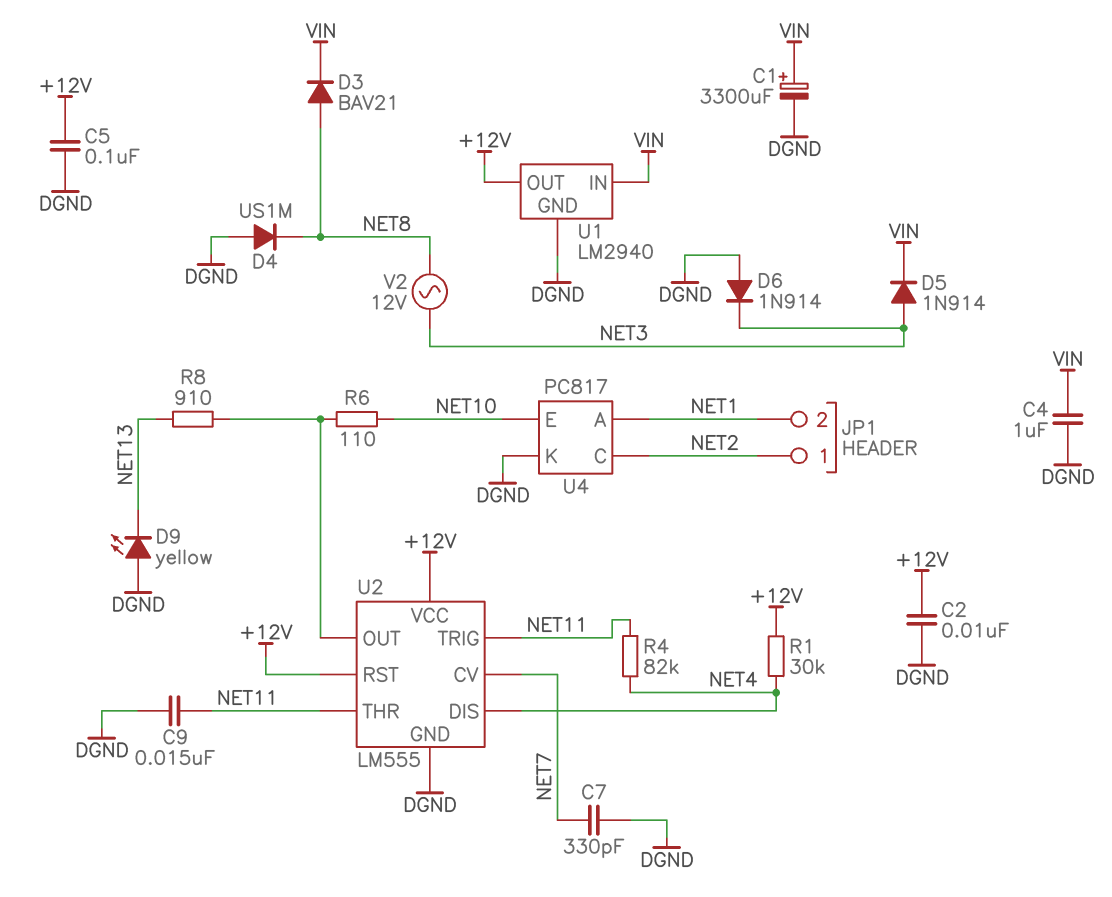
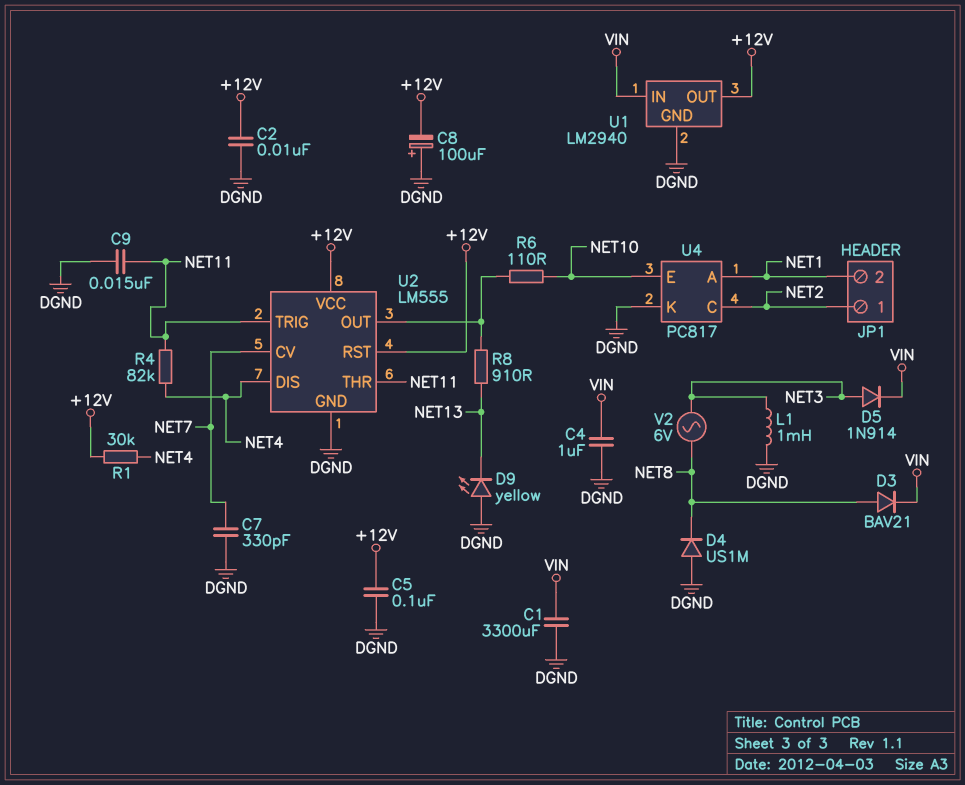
C1: 3300uF (plus VIN, minus DGND) -> 3300uF (DGND, VIN)
C8: none -> 100uF (plus DGND, minus +12V)
D6: diode 1N914 (A DGND, K NET3) -> none
L1: none -> 1mH (DGND, NET3)
V2: AC 12V (NET3, NET8) -> AC 6V (NET3, NET8)

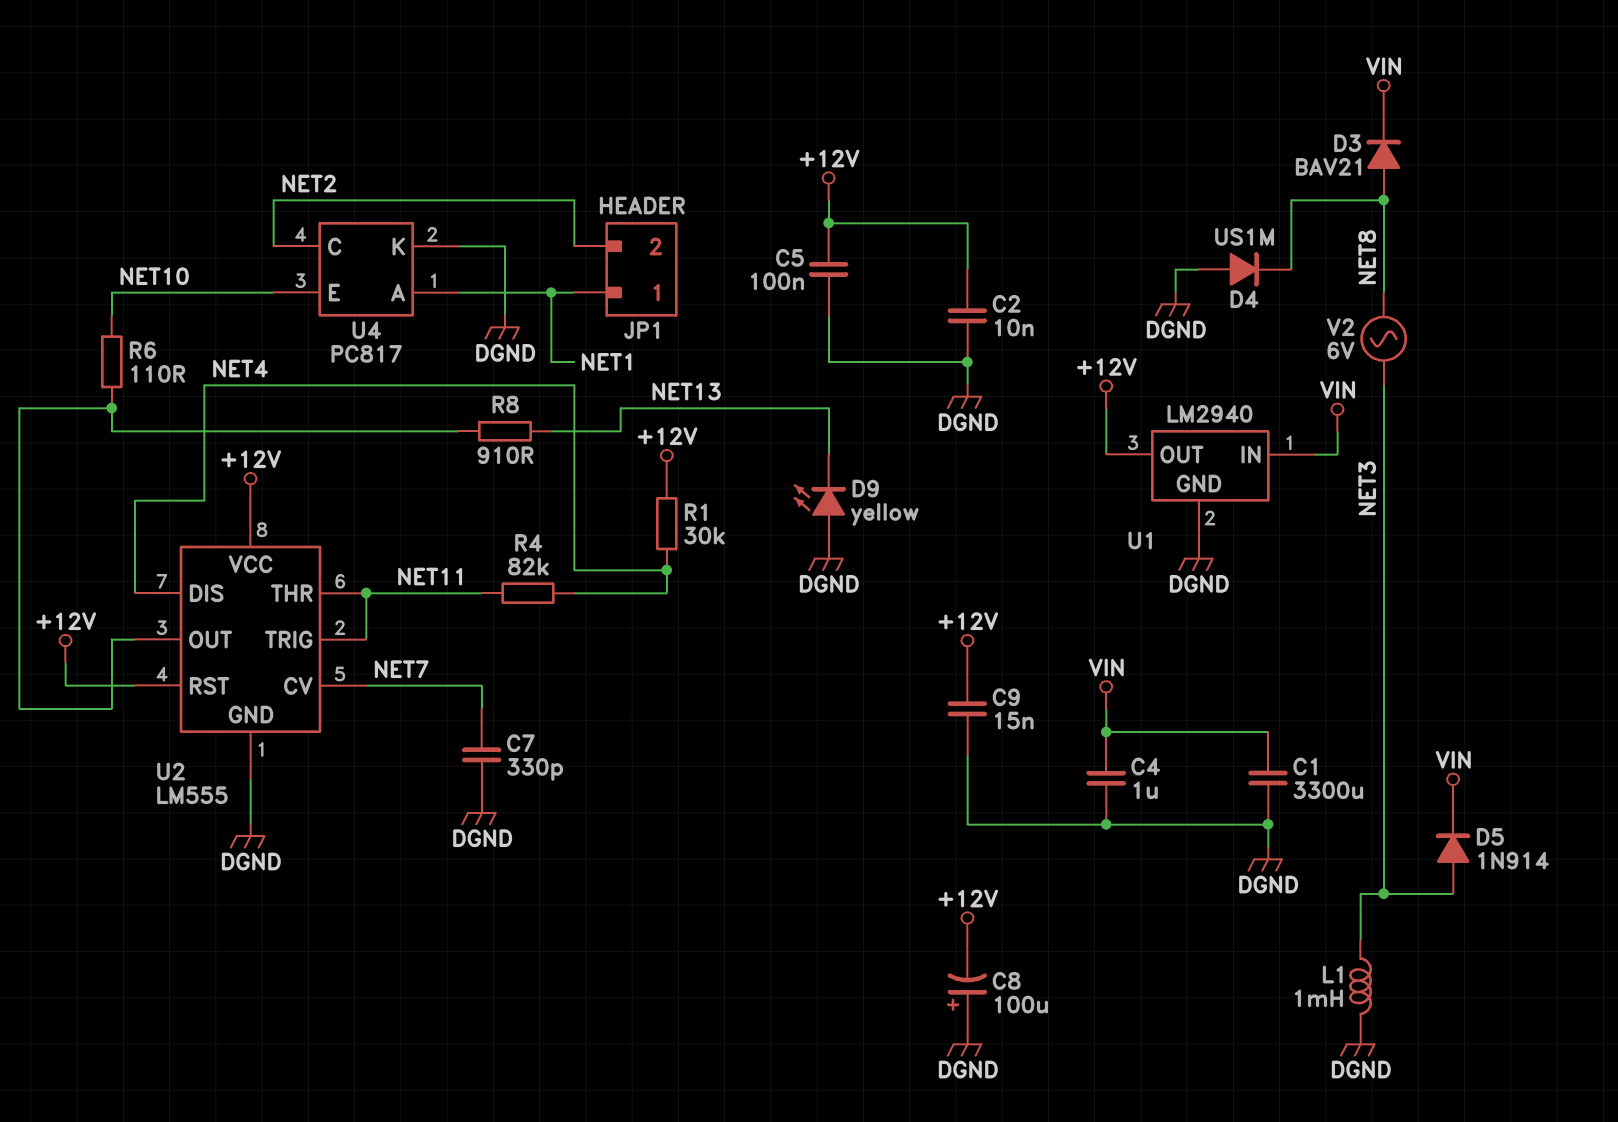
C9: 15nF (DGND, NET11) -> 15nF (+12V, DGND)
JP1 pin 1: NET2 -> NET1
JP1 pin 2: NET1 -> NET2

